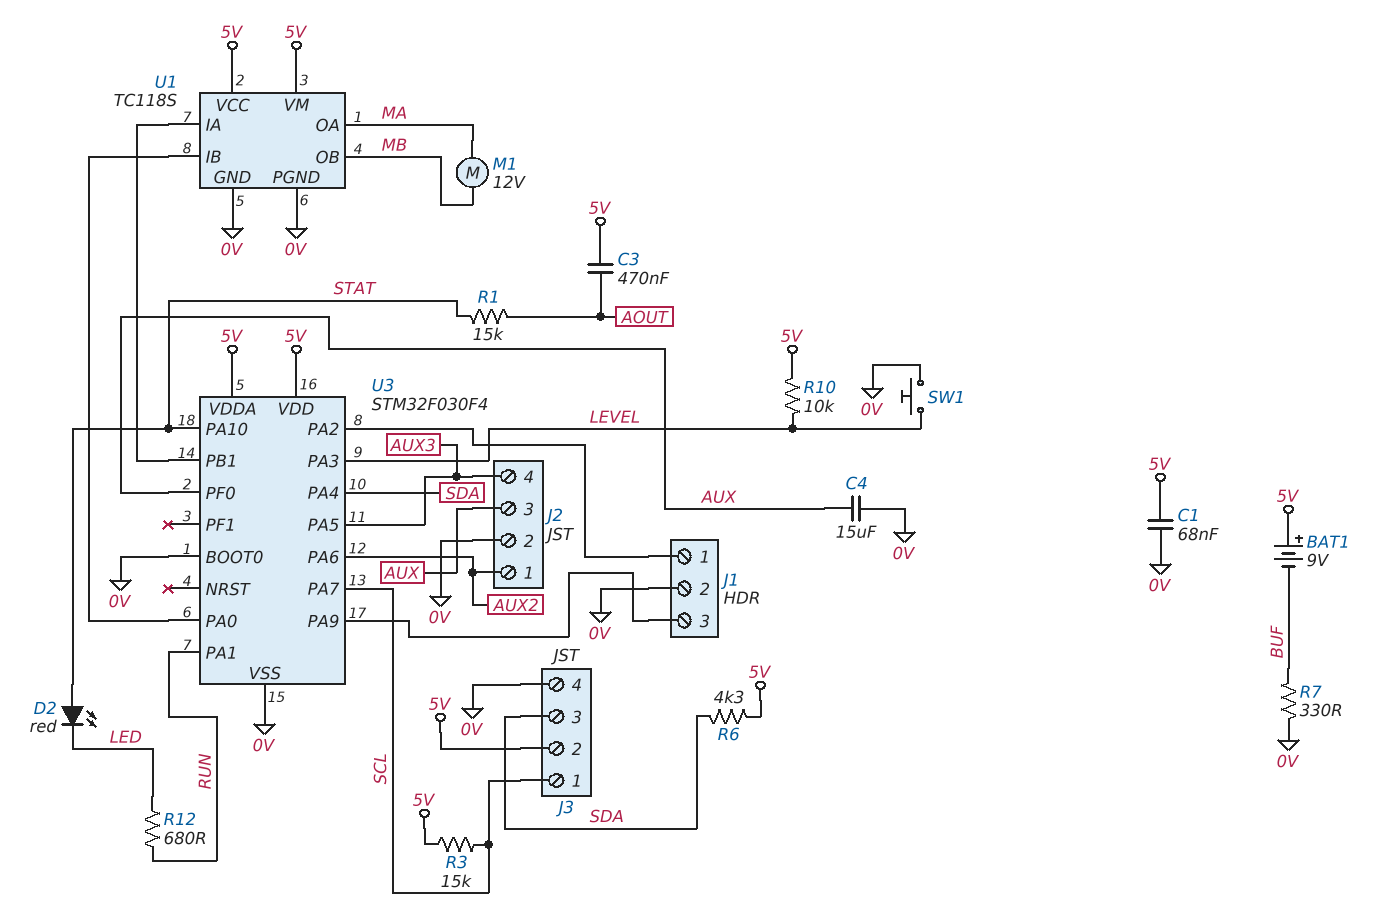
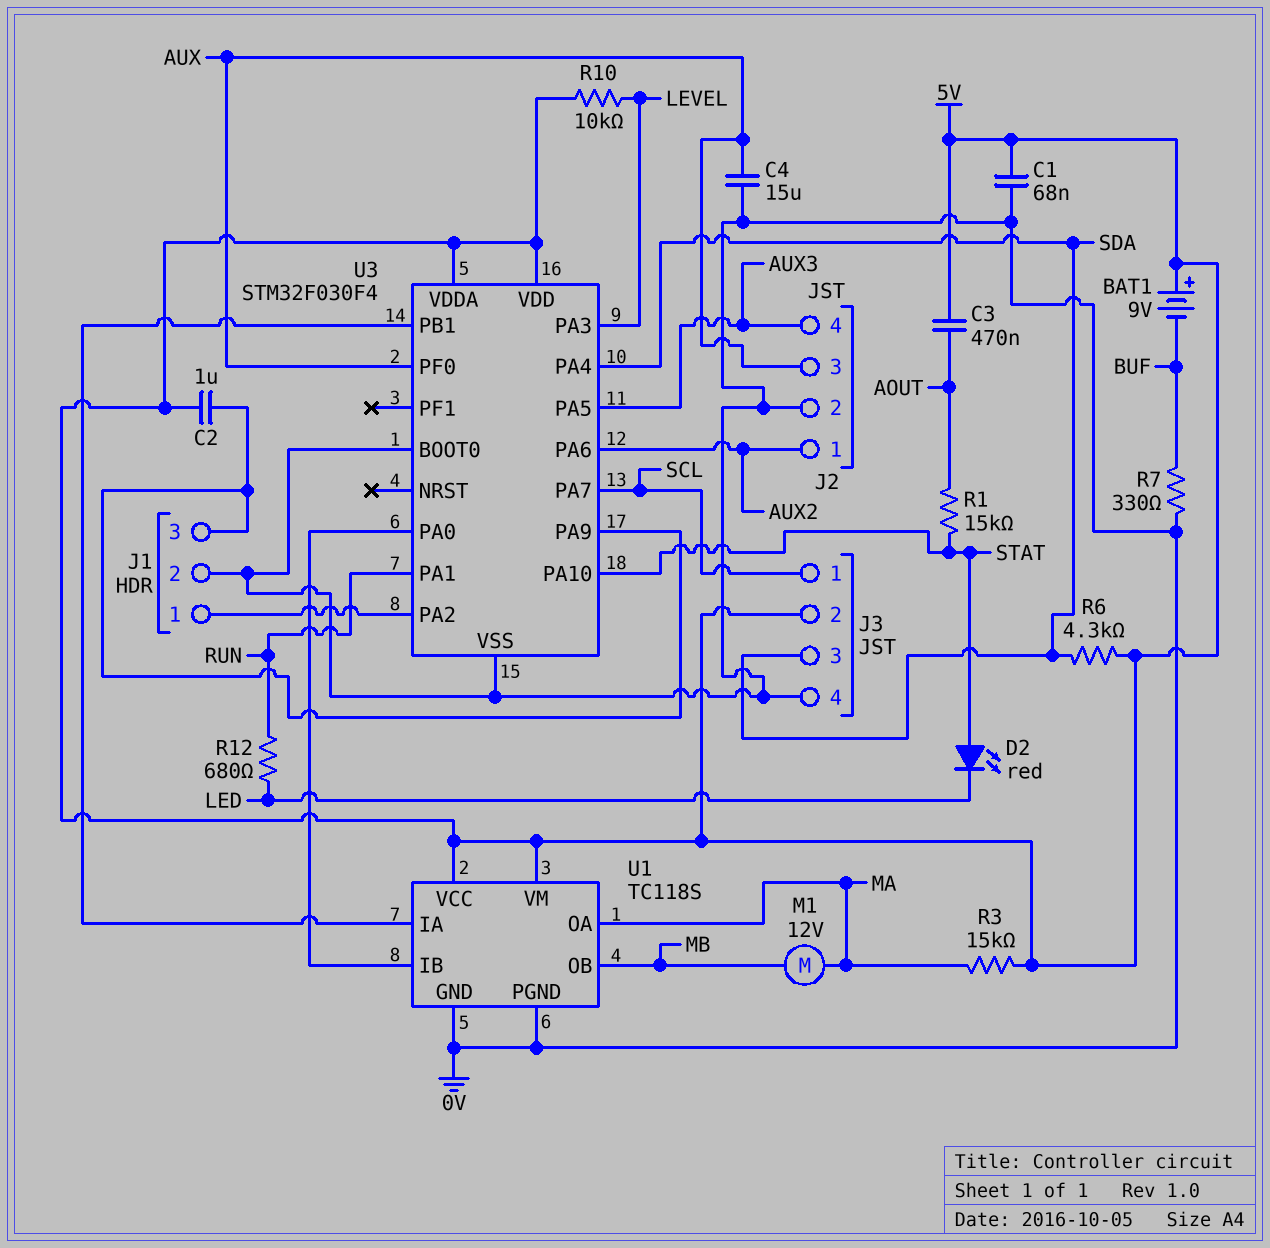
C2: none -> 1uF (5V, J1/3)
R3: 15k (5V, SCL) -> 15k (5V, MA)
SW1: button (0V, LEVEL) -> none

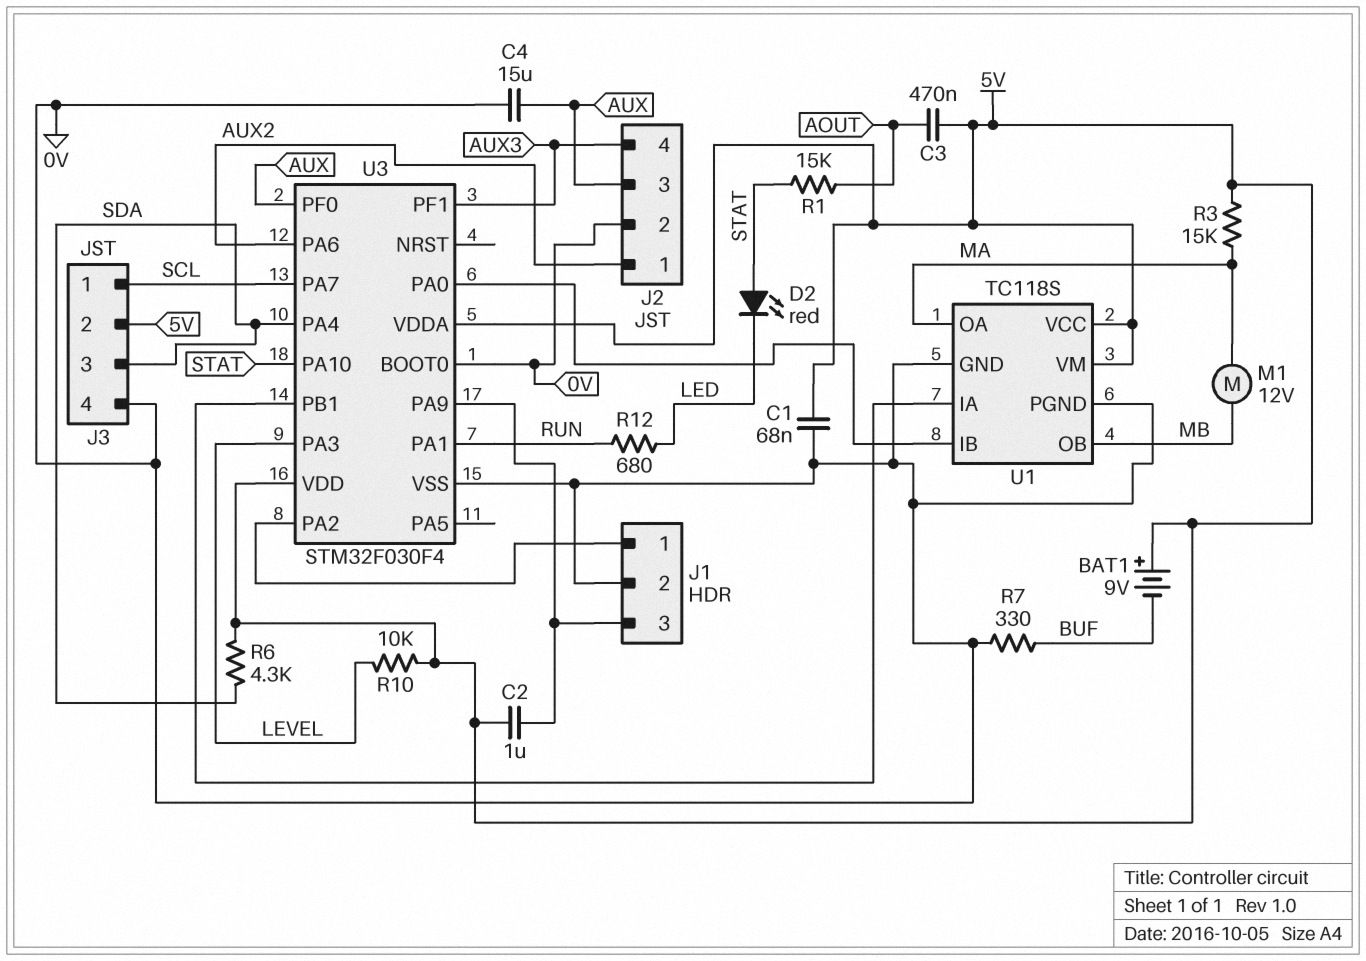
U3 pin PA5: AUX3 -> none
U3 pin PF1: none -> AUX3

